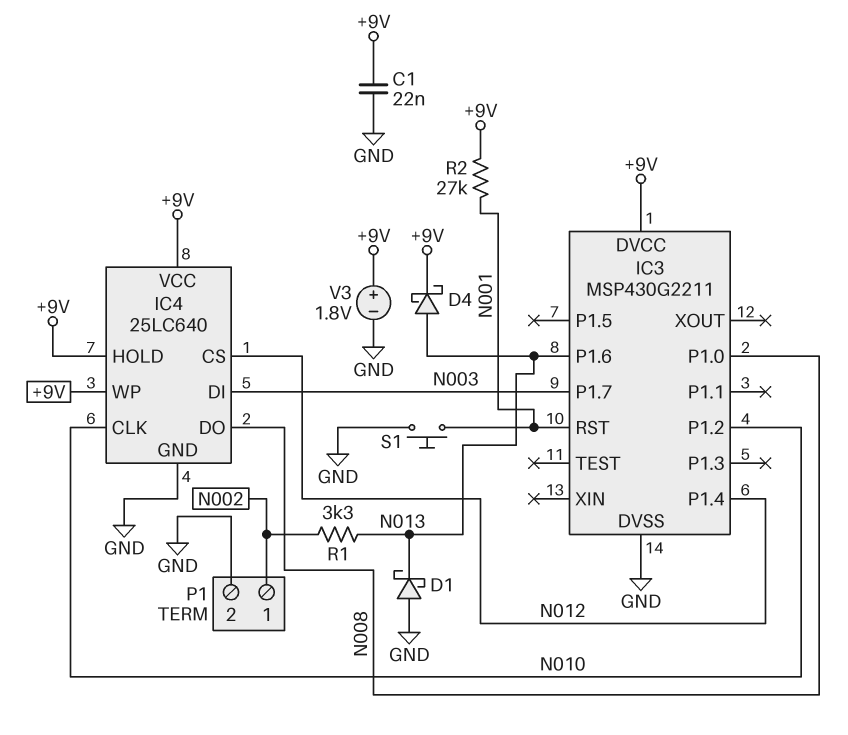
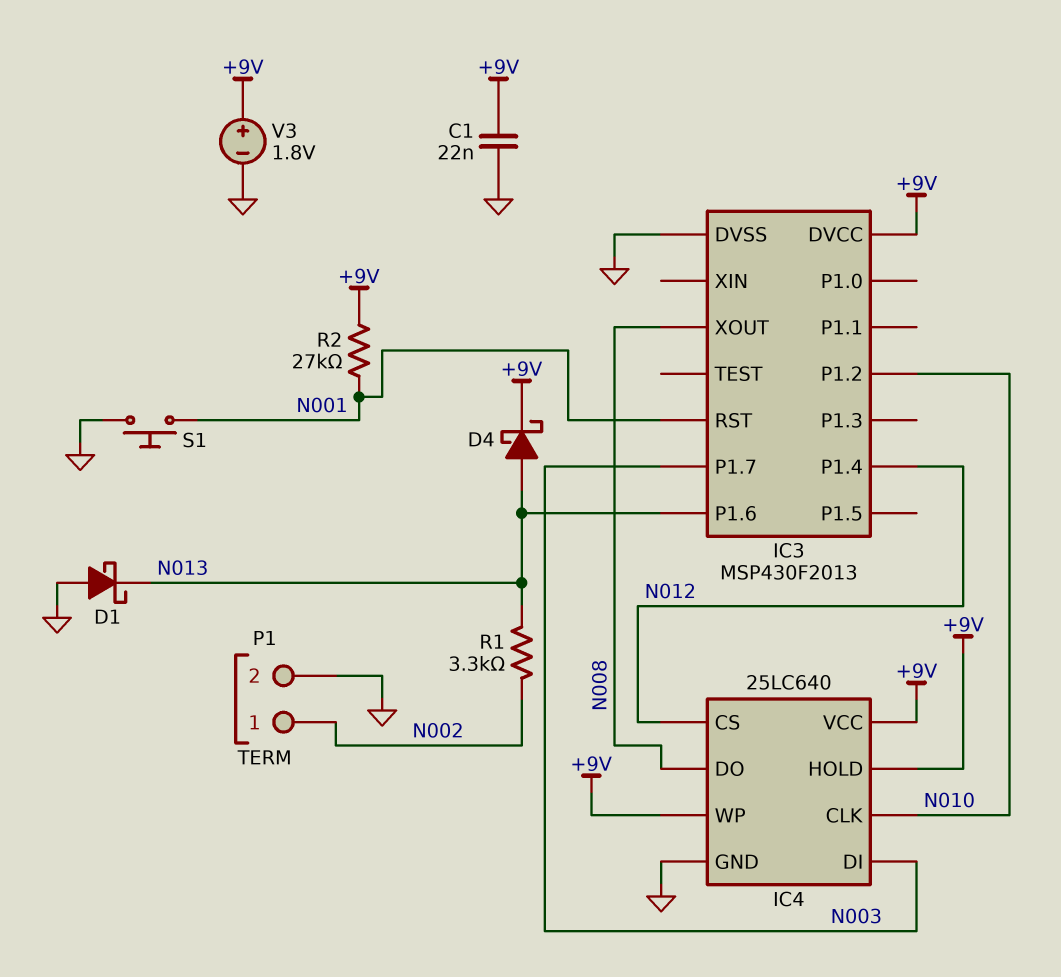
IC3: MSP430G2211 -> MSP430F2013
IC3 pin P1.0: N008 -> none
IC3 pin XOUT: none -> N008

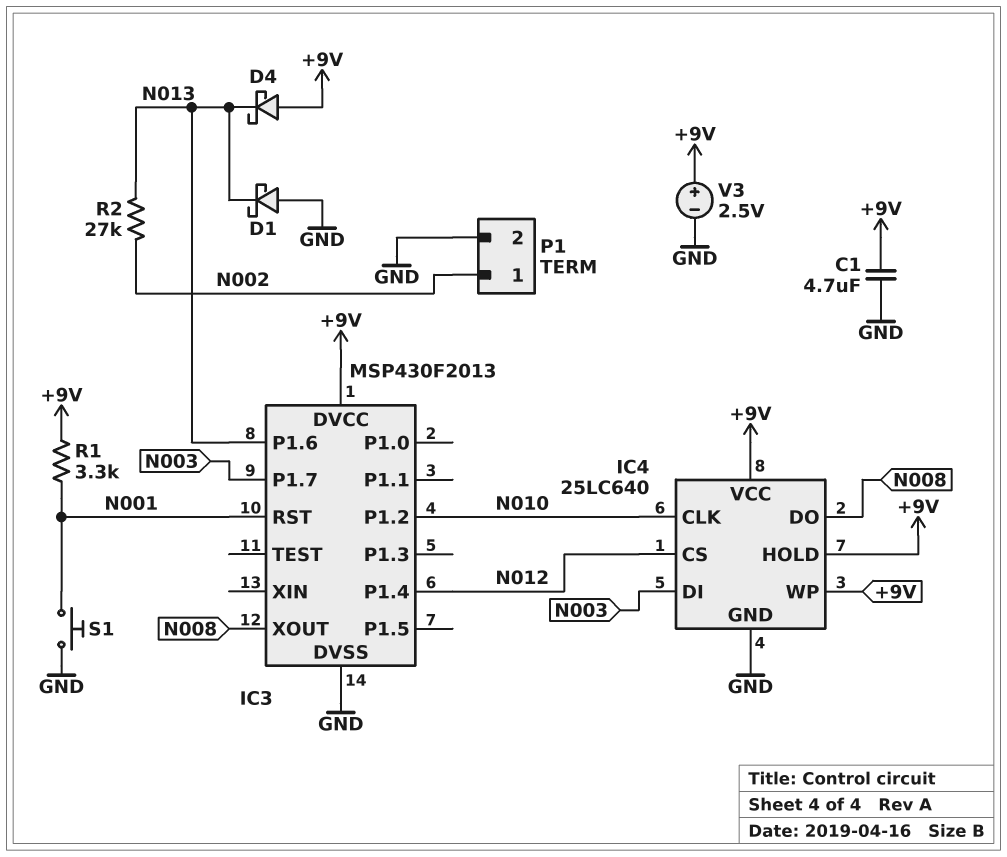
C1: 22nF (+9V, GND) -> 4.7uF (+9V, GND)
D4: schottky (A N013, K +9V) -> schottky (A +9V, K N013)
R1: 3.3k (N002, N013) -> 3.3k (+9V, N001)
R2: 27k (+9V, N001) -> 27k (N002, N013)
V3: 1.8V (plus +9V, minus GND) -> 2.5V (plus +9V, minus GND)

